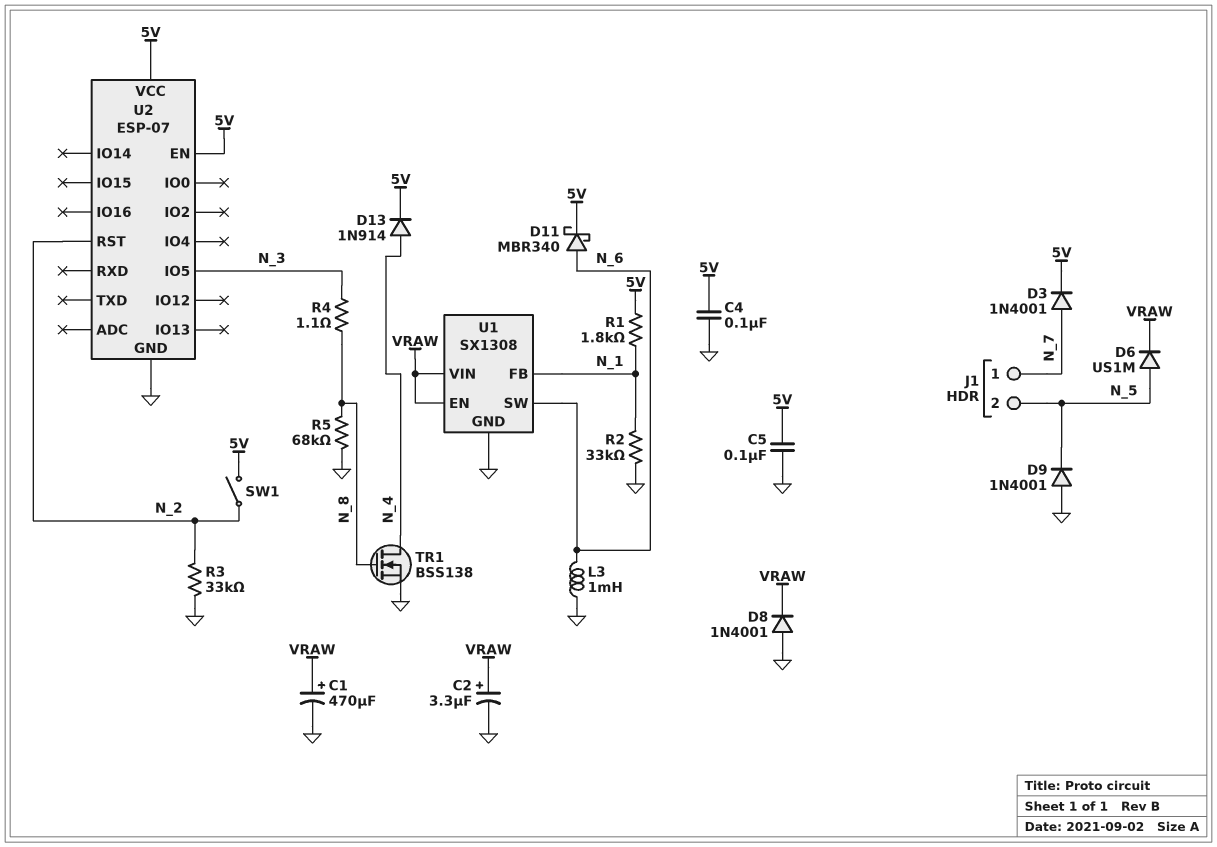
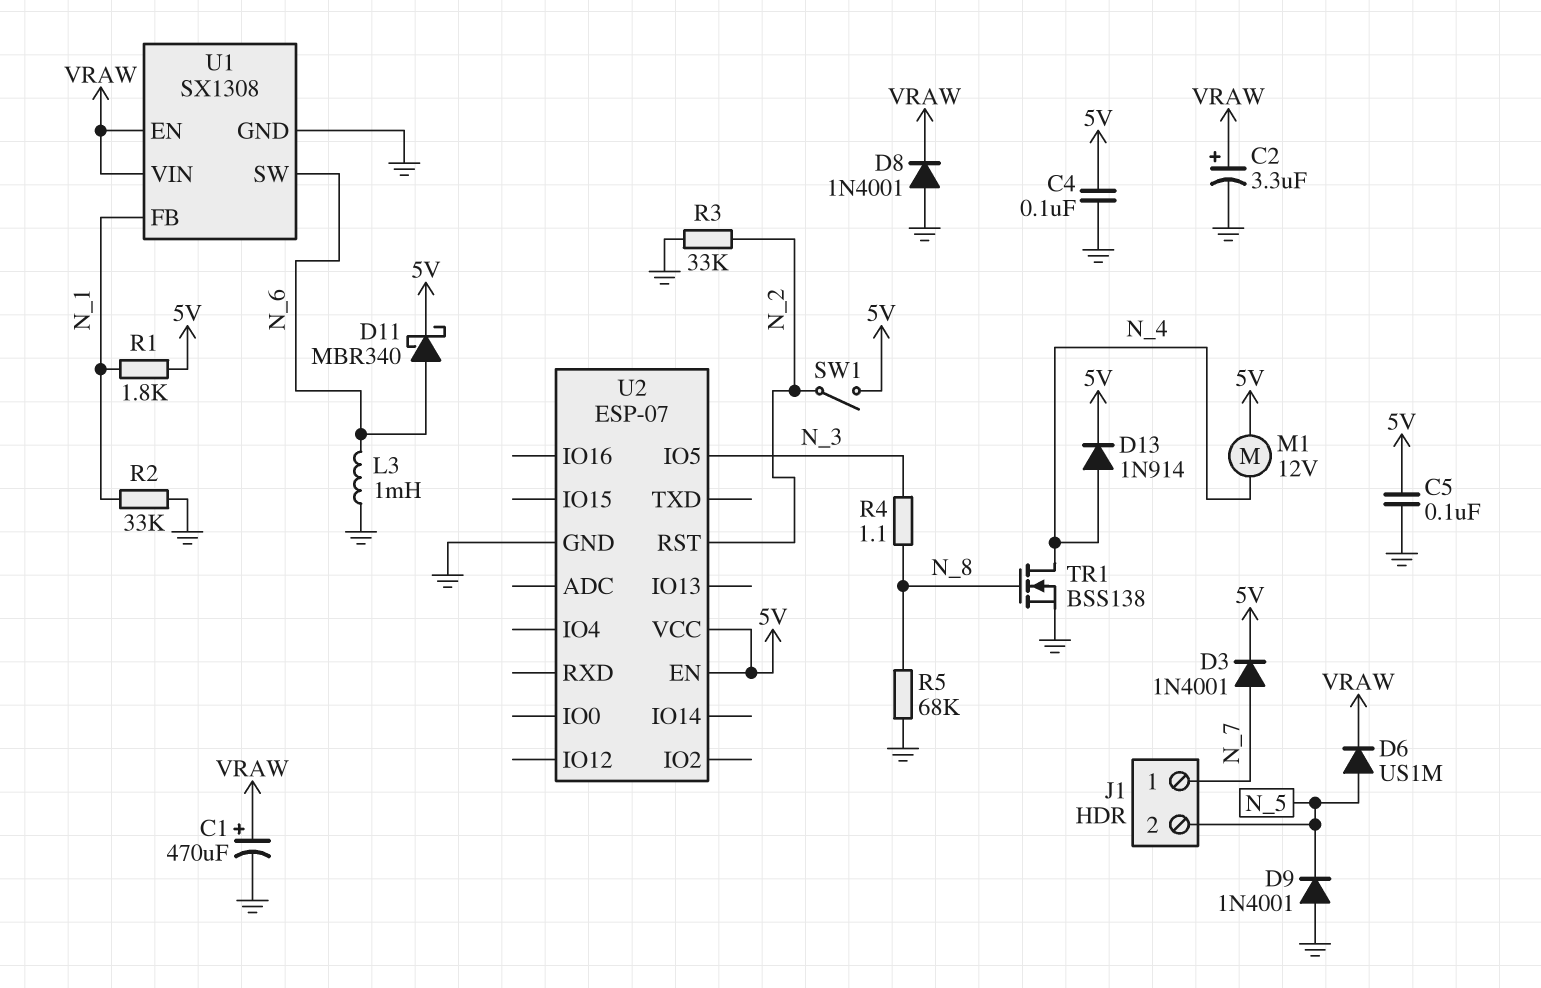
M1: none -> motor 12V (5V, N_4)

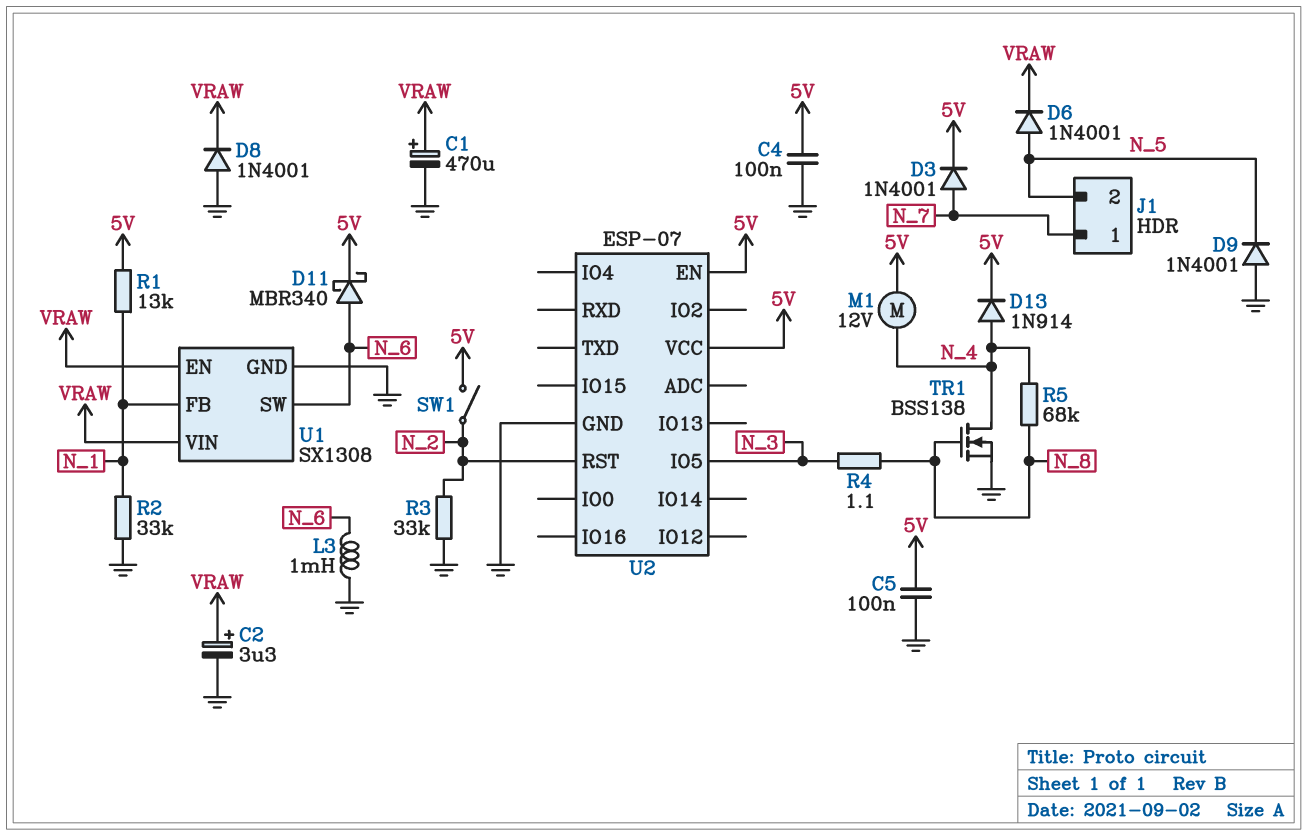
D6: diode US1M (A N_5, K VRAW) -> diode 1N4001 (A N_5, K VRAW)
R1: 1.8k (5V, N_1) -> 13k (5V, N_1)
R5: 68k (GND, N_8) -> 68k (N_4, N_8)

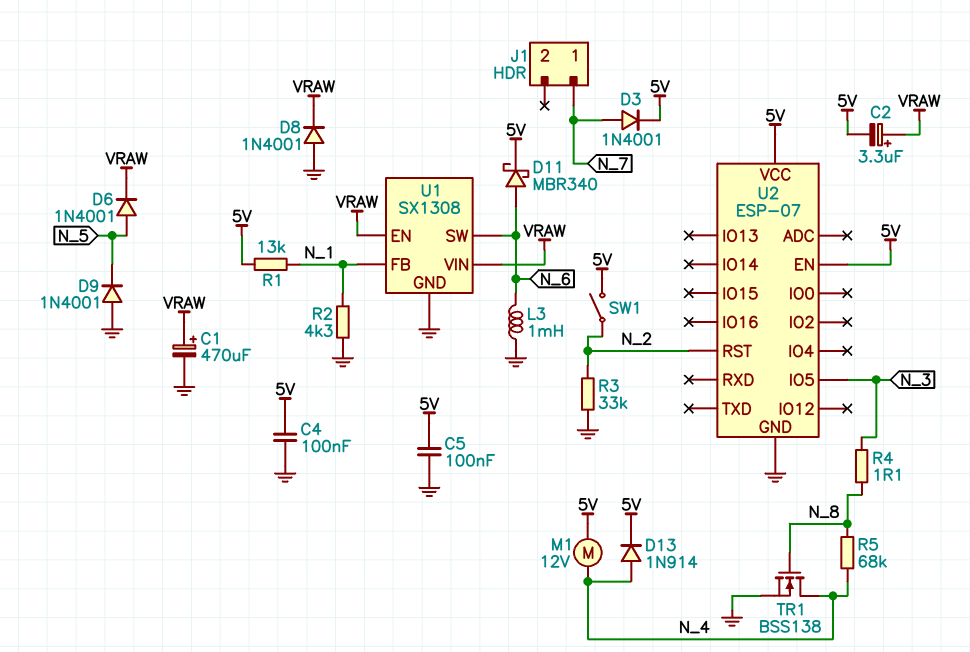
C2: 3.3uF (plus VRAW, minus GND) -> 3.3uF (plus VRAW, minus 5V)
J1 pin 2: N_5 -> none
R2: 33k (GND, N_1) -> 4.3k (GND, N_1)

